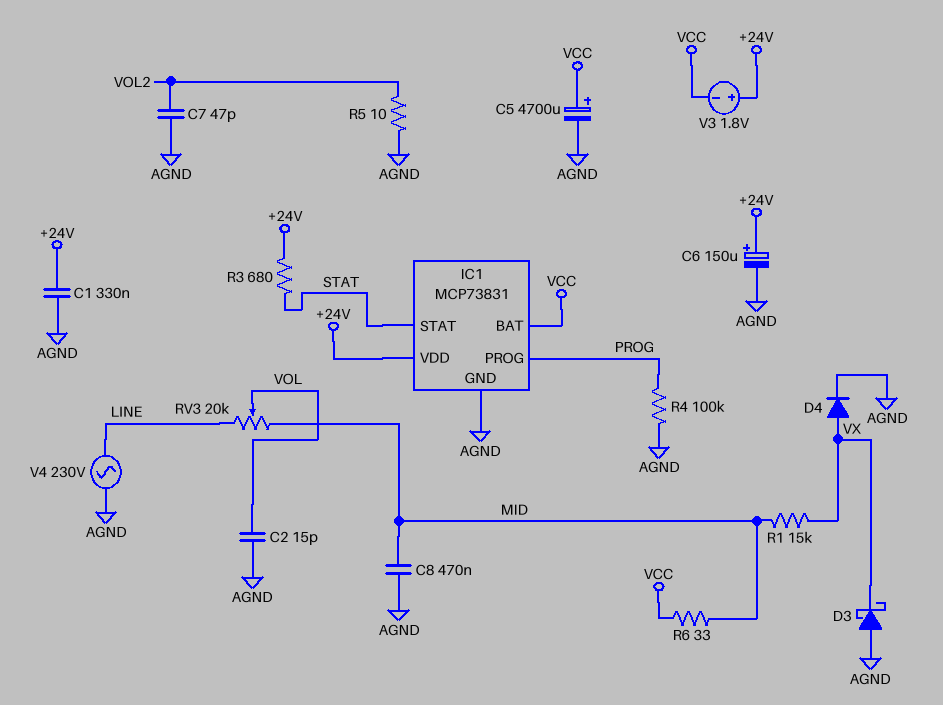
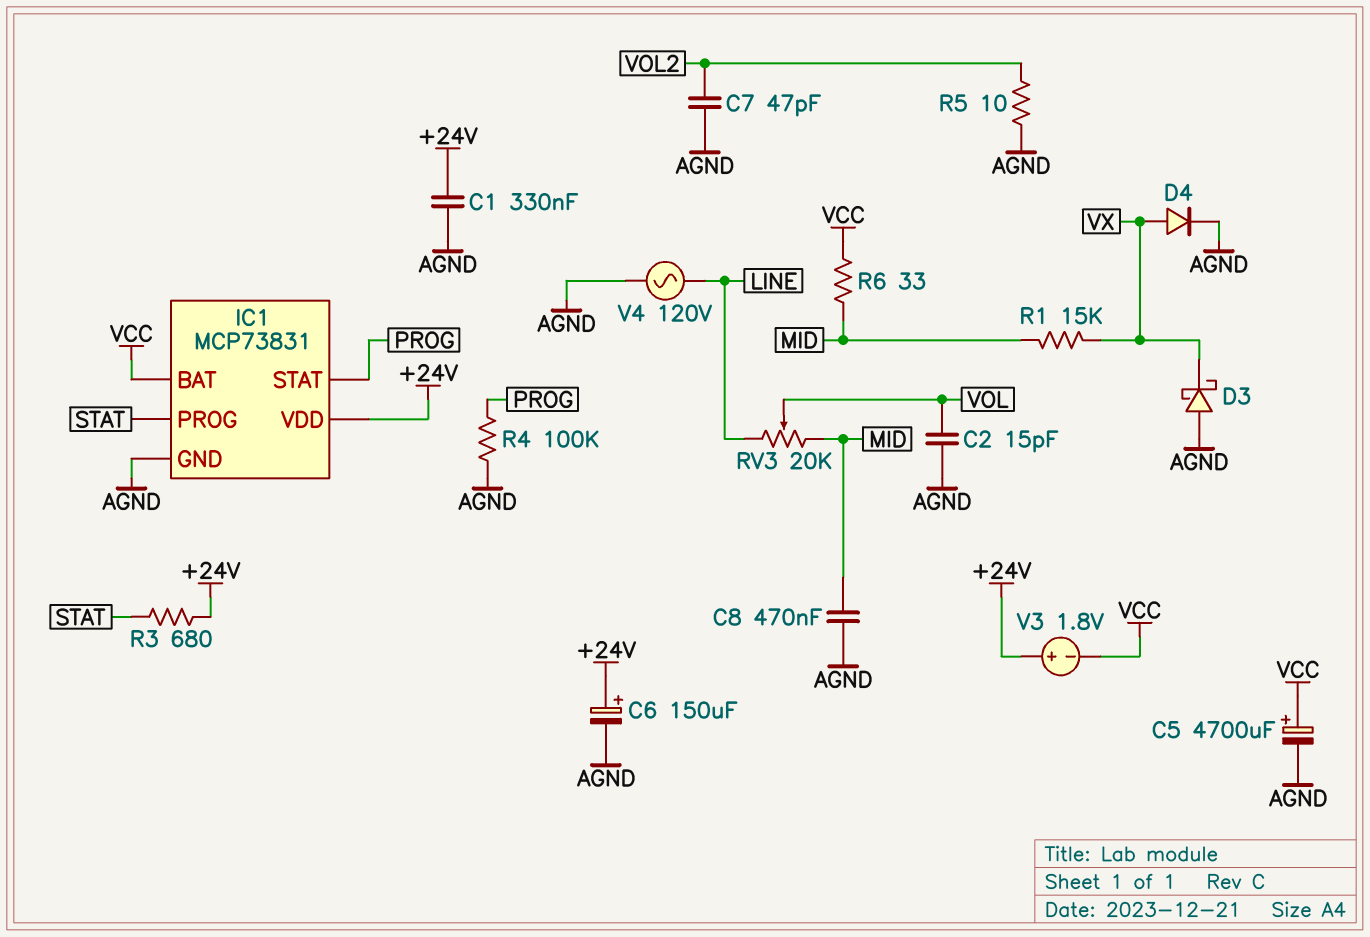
IC1 pin PROG: PROG -> STAT
IC1 pin STAT: STAT -> PROG
V4: AC 230V (AGND, LINE) -> AC 120V (AGND, LINE)

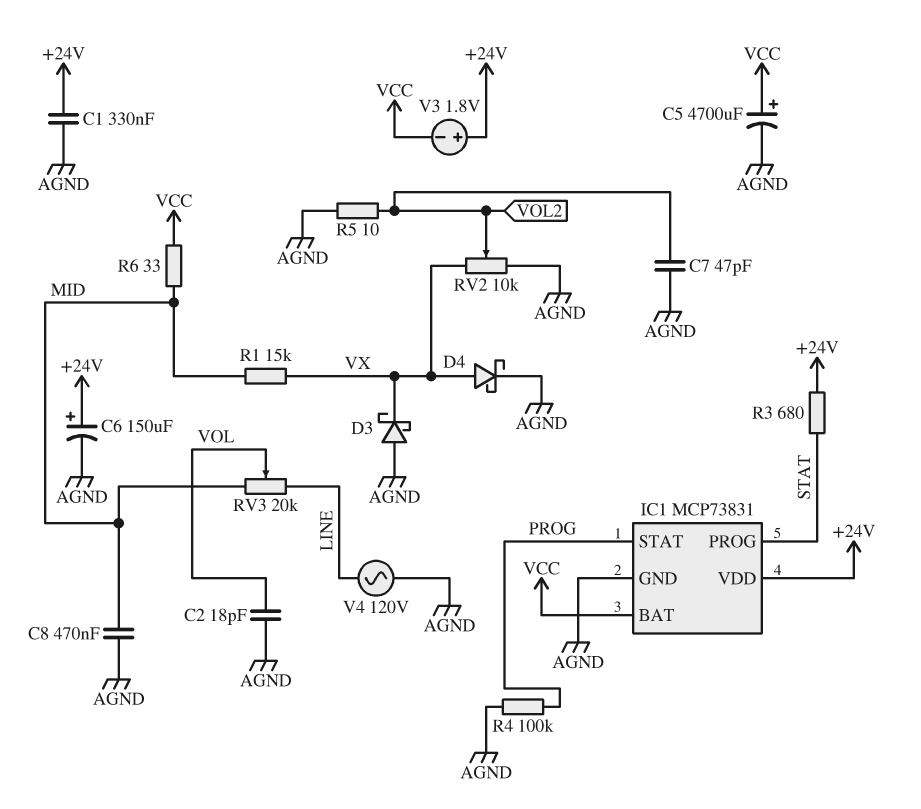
C2: 15pF (AGND, VOL) -> 18pF (AGND, VOL)
D4: diode (A VX, K AGND) -> schottky (A VX, K AGND)
RV2: none -> 10k (AGND, VX, wiper VOL2)

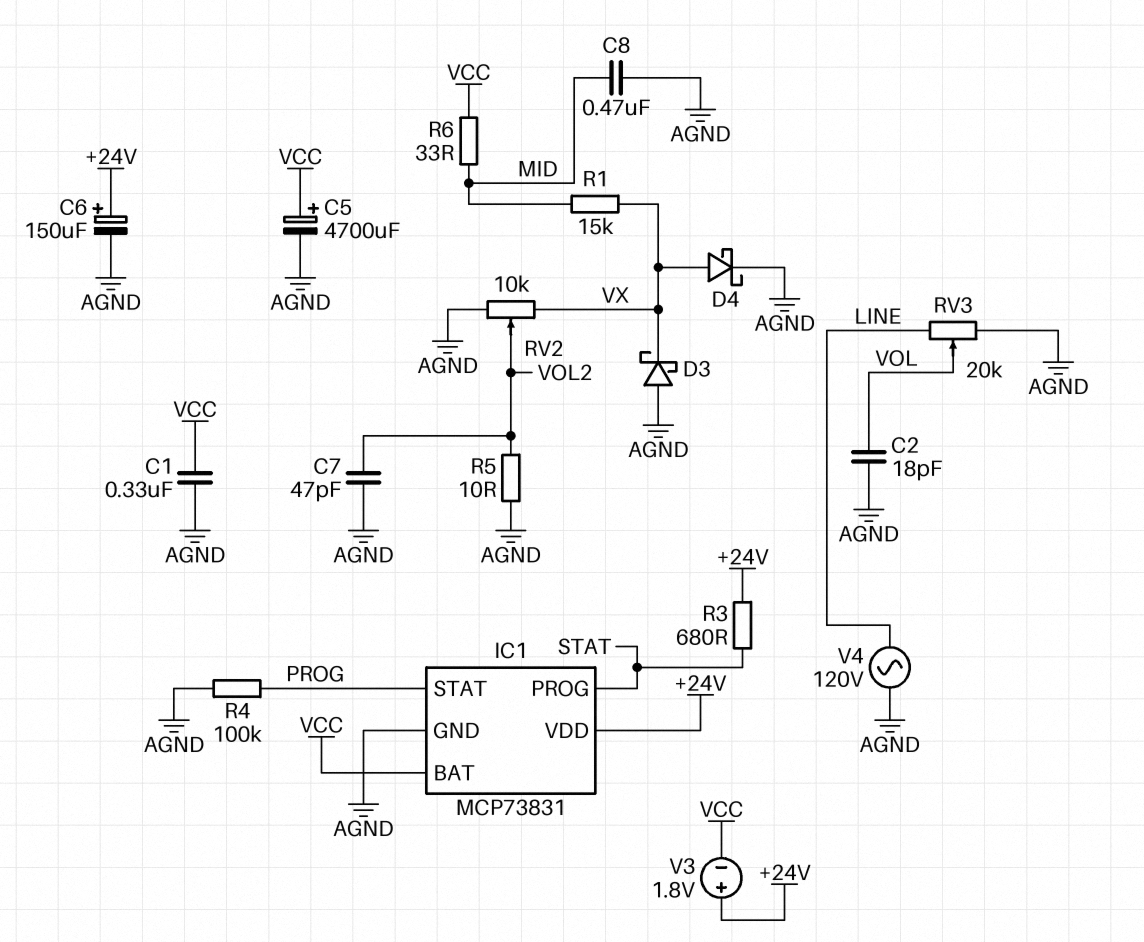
C1: 330nF (+24V, AGND) -> 330nF (AGND, VCC)
RV3: 20k (LINE, MID, wiper VOL) -> 20k (AGND, LINE, wiper VOL)

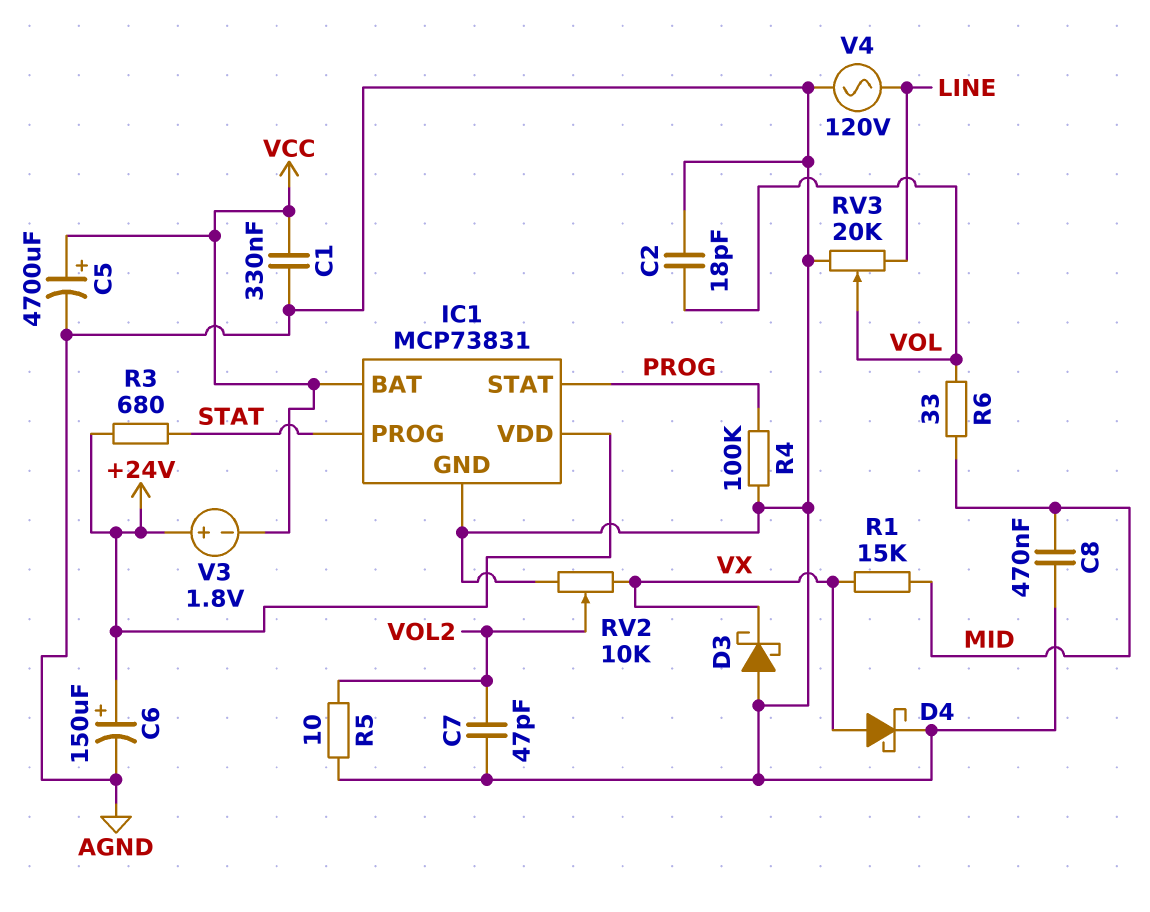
R6: 33 (MID, VCC) -> 33 (MID, VOL)

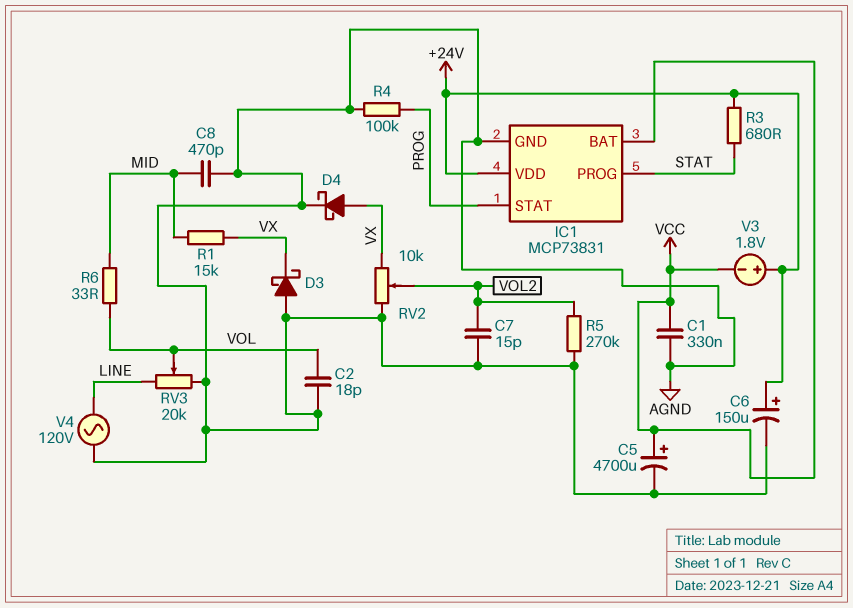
C7: 47pF (AGND, VOL2) -> 15pF (AGND, VOL2)
C8: 470nF (AGND, MID) -> 470pF (AGND, MID)
R5: 10 (AGND, VOL2) -> 270k (AGND, VOL2)

